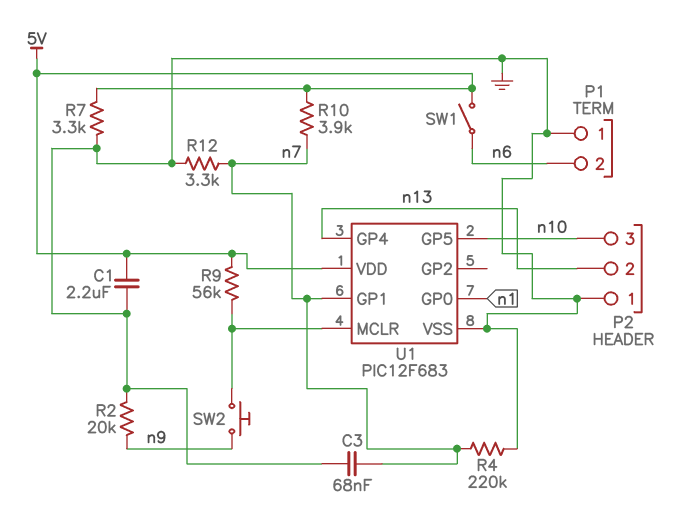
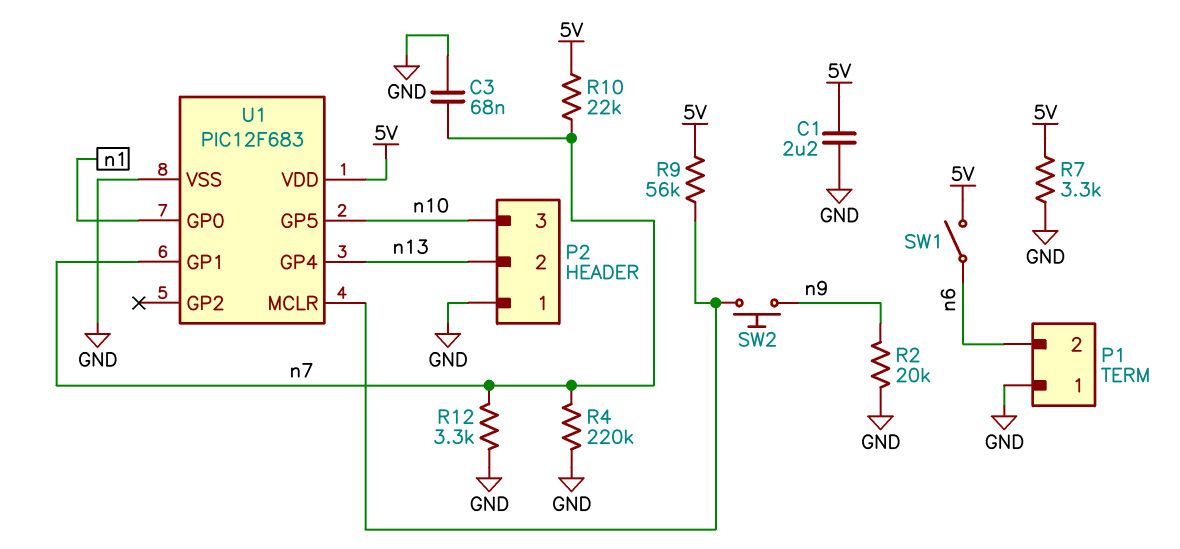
R10: 3.9k (5V, n7) -> 22k (5V, n7)

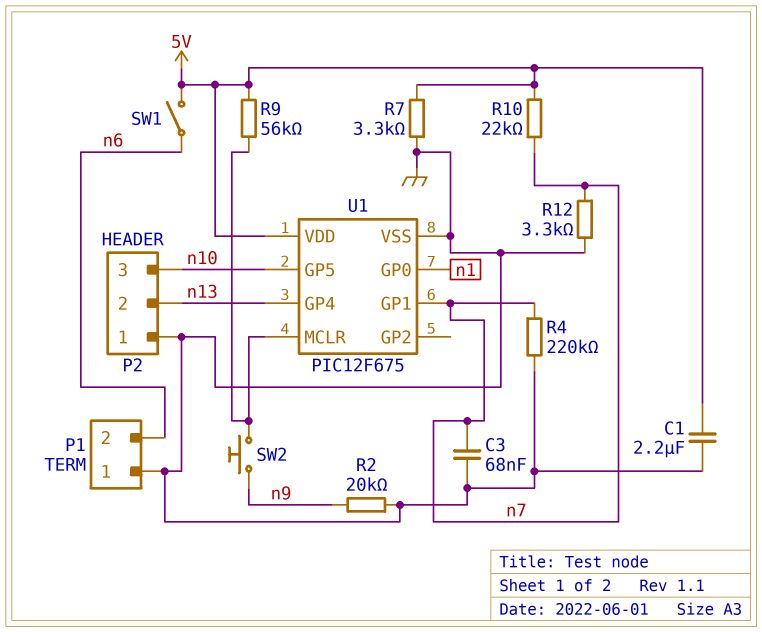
U1: PIC12F683 -> PIC12F675

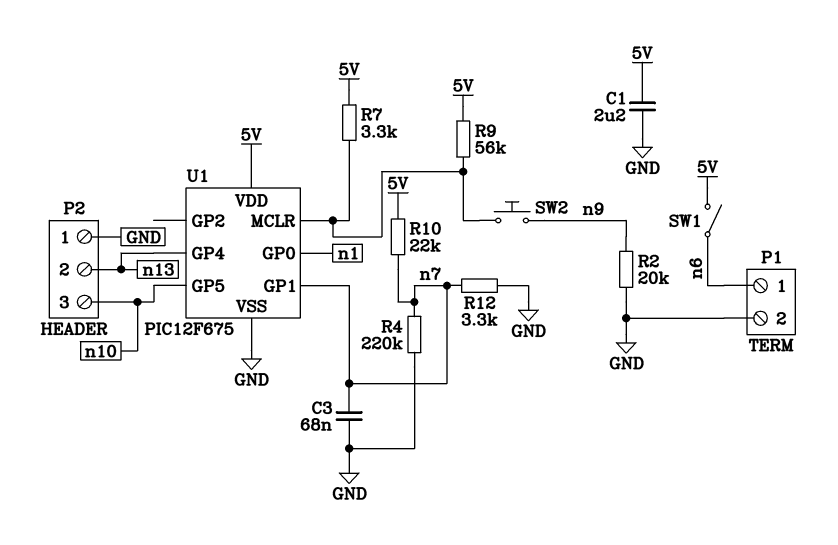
P1 pin 1: GND -> n6
P1 pin 2: n6 -> GND
R7: 3.3k (5V, GND) -> 3.3k (5V, U1/MCLR)

